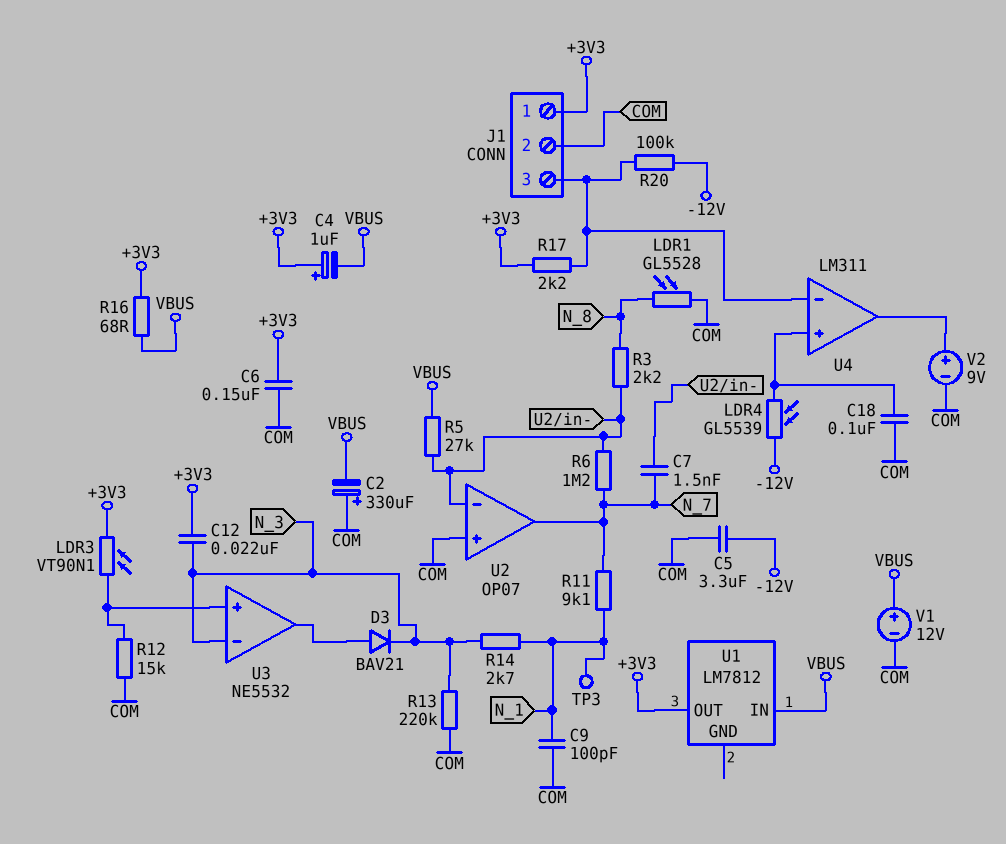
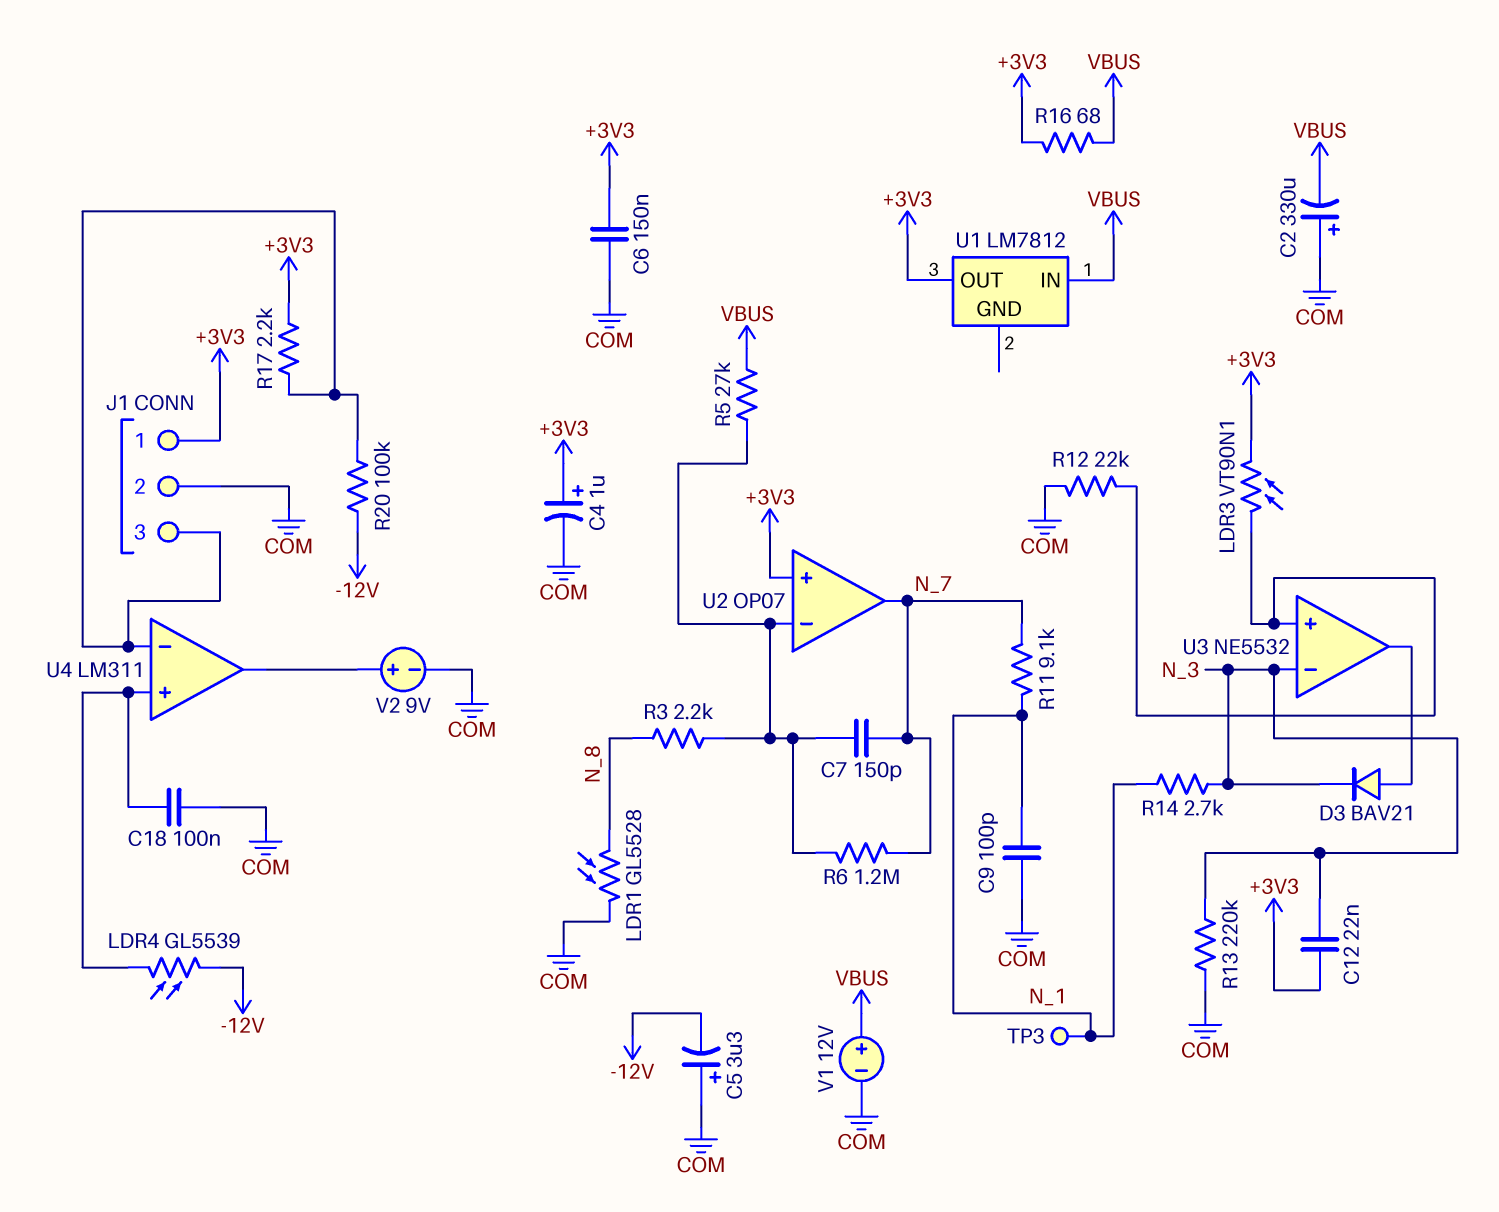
C4: 1uF (plus +3V3, minus VBUS) -> 1uF (plus +3V3, minus COM)
C5: 3.3uF (-12V, COM) -> 3.3uF (plus COM, minus -12V)
C7: 1.5nF (N_7, U2/in-) -> 150pF (N_7, U2/in-)
R12: 15k (COM, U3/in+) -> 22k (COM, U3/in+)
U2 pin in+: COM -> +3V3

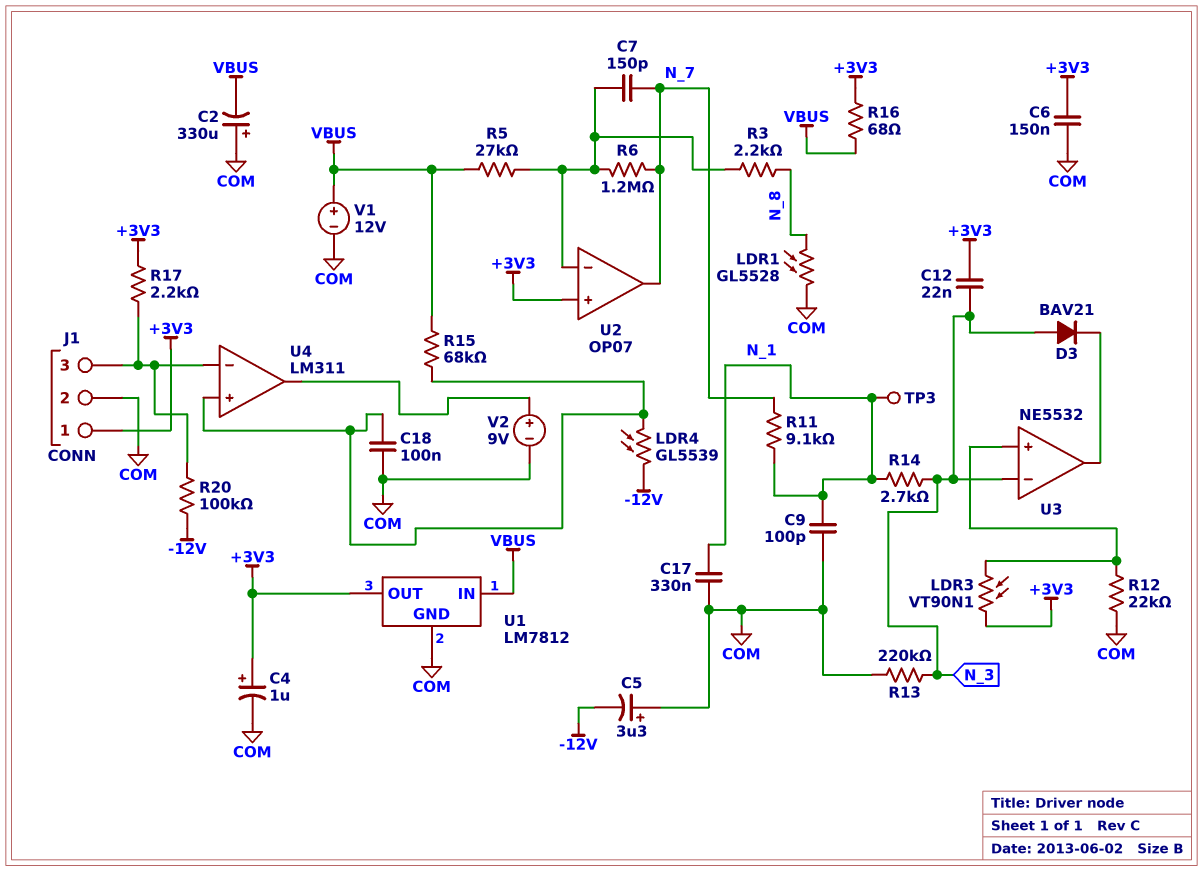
C17: none -> 330nF (COM, N_1)
D3: diode BAV21 (A U3/out, K N_3) -> diode BAV21 (A N_3, K U3/out)
R15: none -> 68k (U4/in+, VBUS)
U1 pin GND: none -> COM

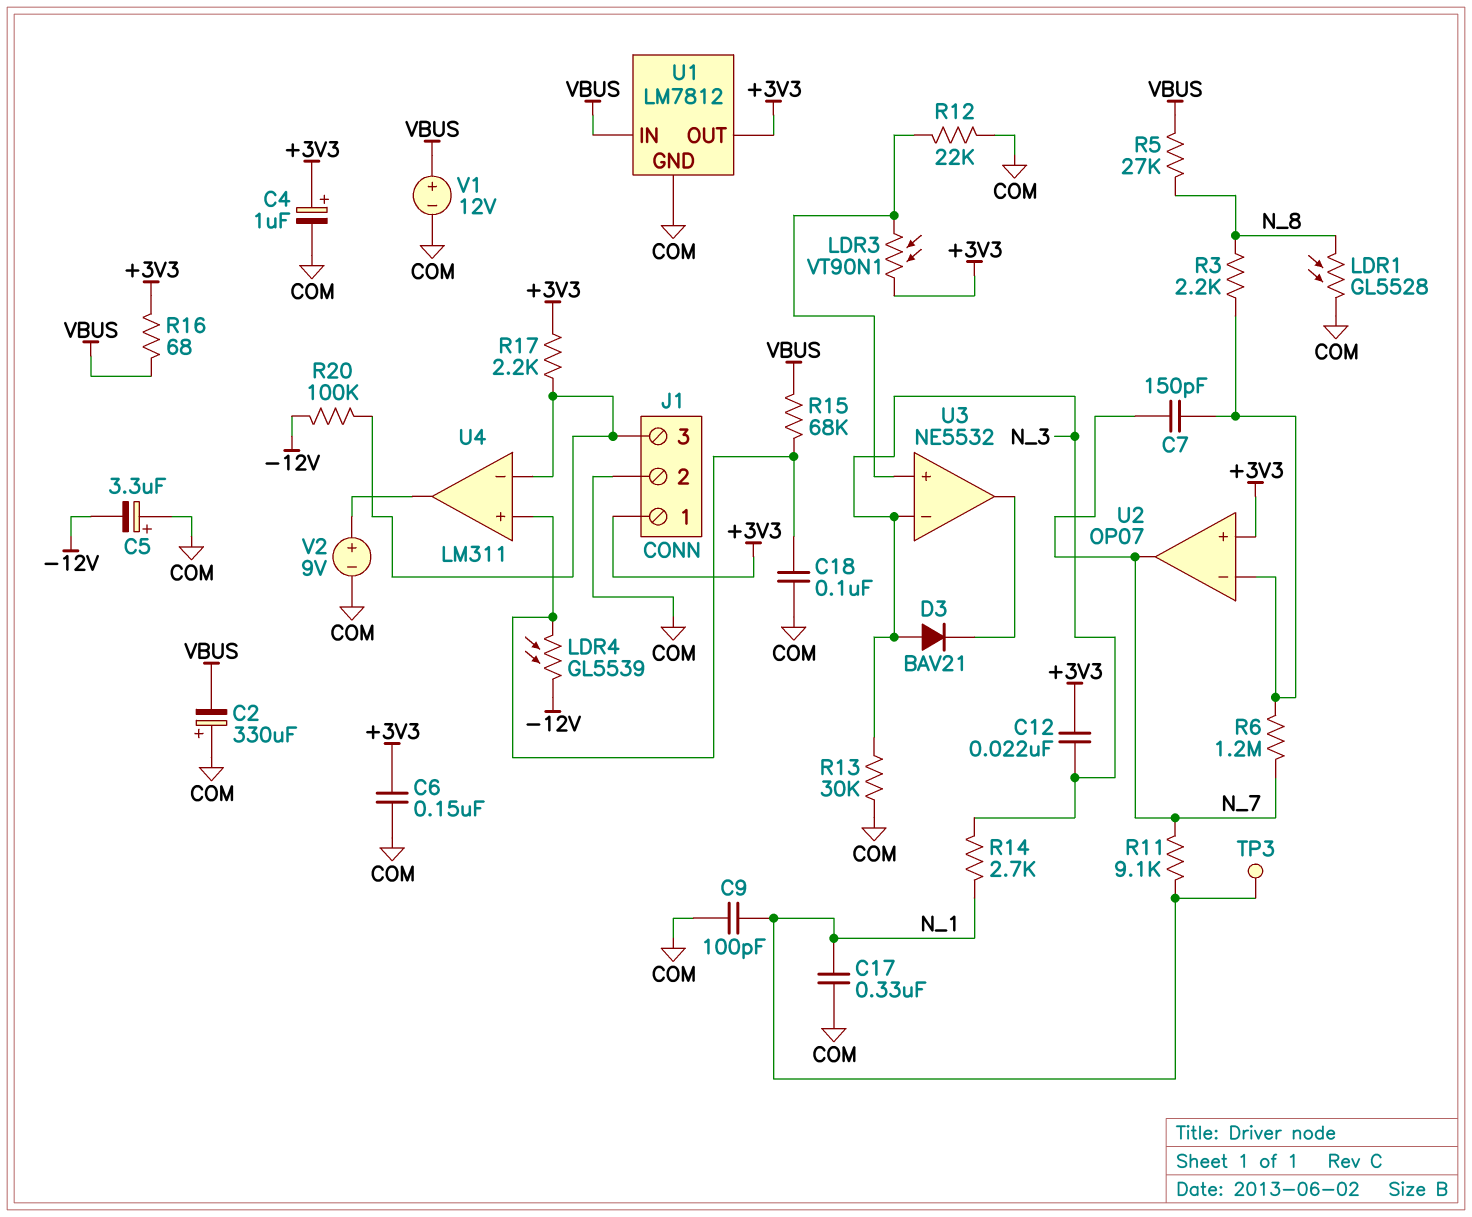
R5: 27k (U2/in-, VBUS) -> 27k (N_8, VBUS)
R13: 220k (COM, N_3) -> 30k (COM, N_3)

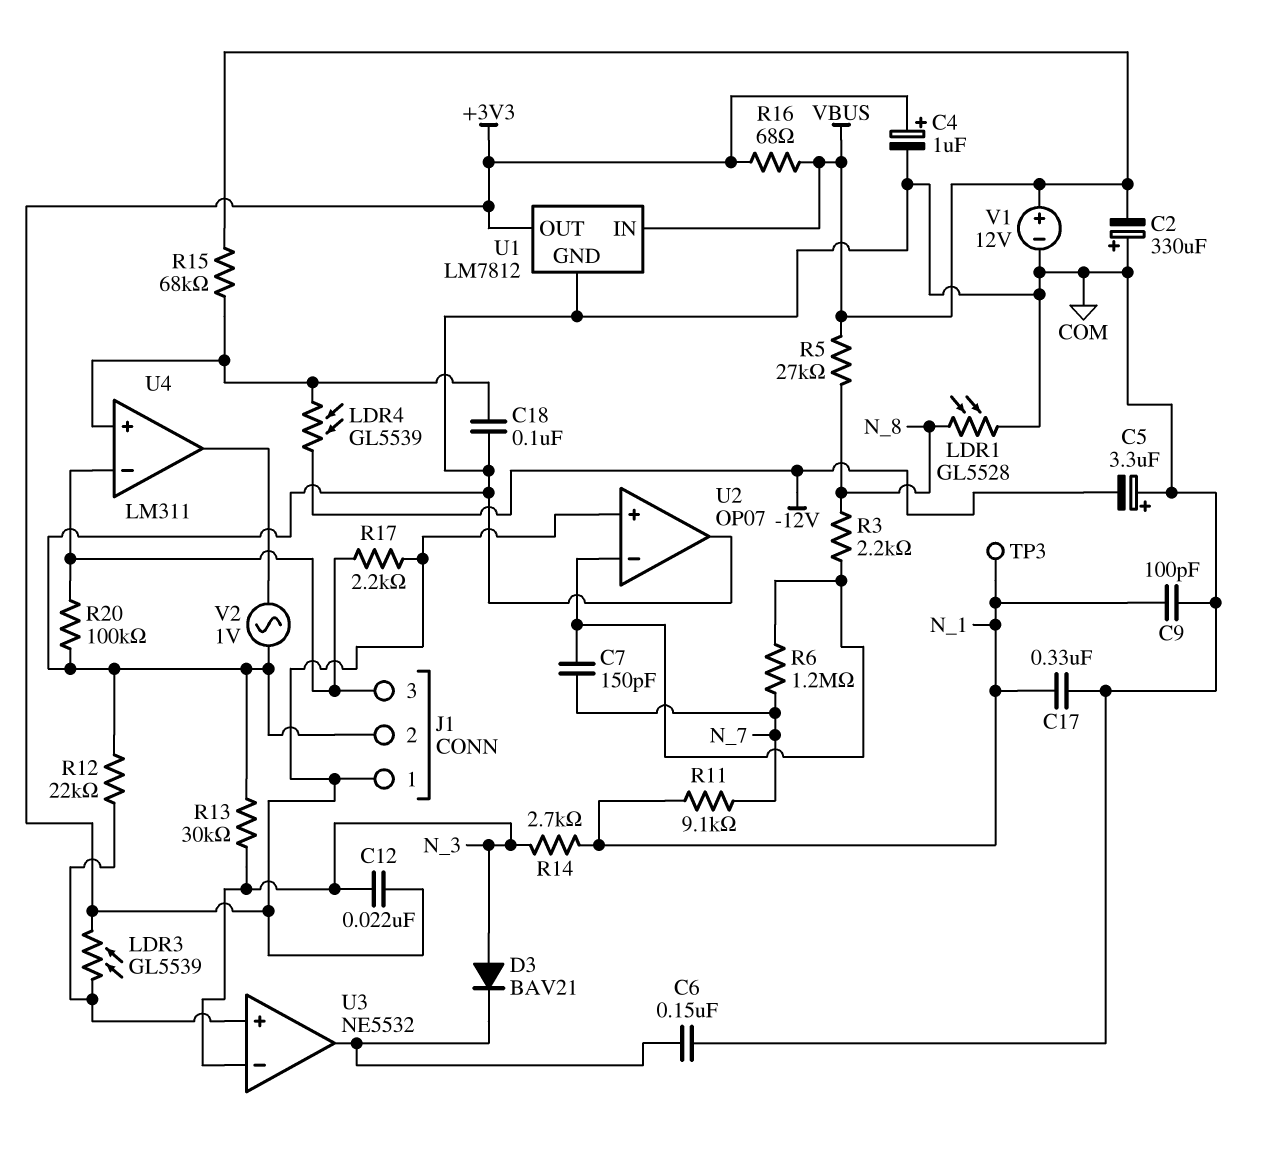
C6: 150nF (+3V3, COM) -> 150nF (COM, U3/out)
LDR3: VT90N1 (+3V3, U3/in+) -> GL5539 (+3V3, U3/in+)
R20: 100k (-12V, J1/3) -> 100k (COM, J1/3)
U2 pin out: N_7 -> COM
V2: 9V (plus U4/out, minus COM) -> AC 1V (COM, U4/out)

